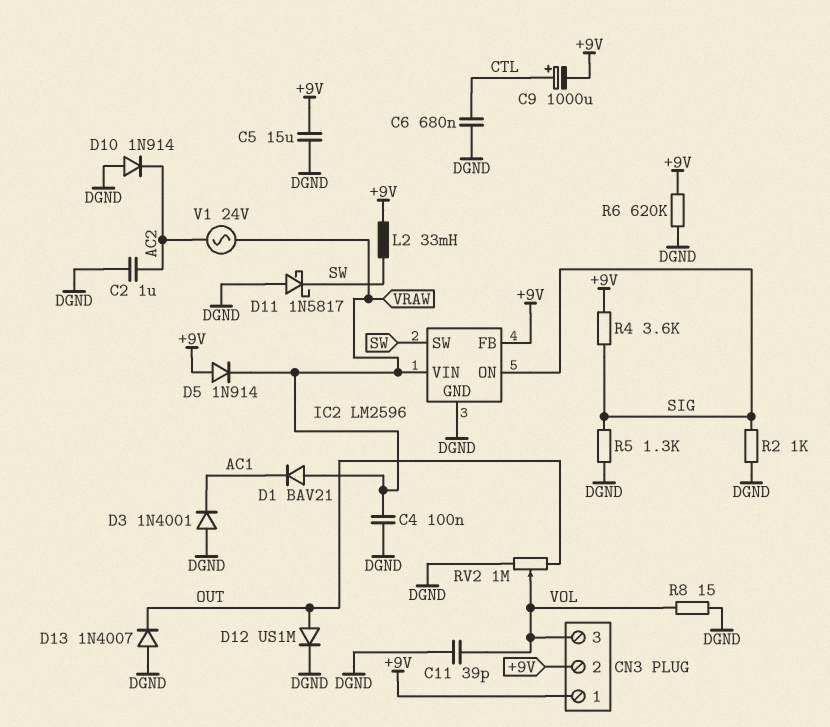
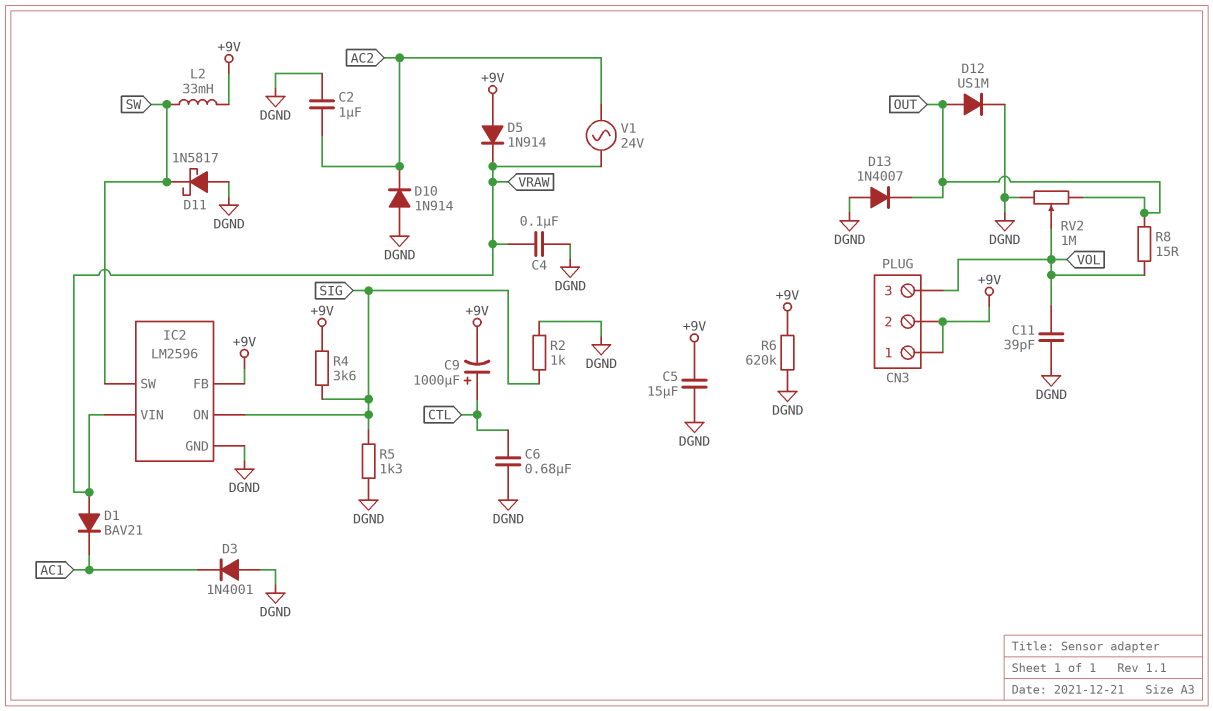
R8: 15 (DGND, VOL) -> 15 (OUT, VOL)

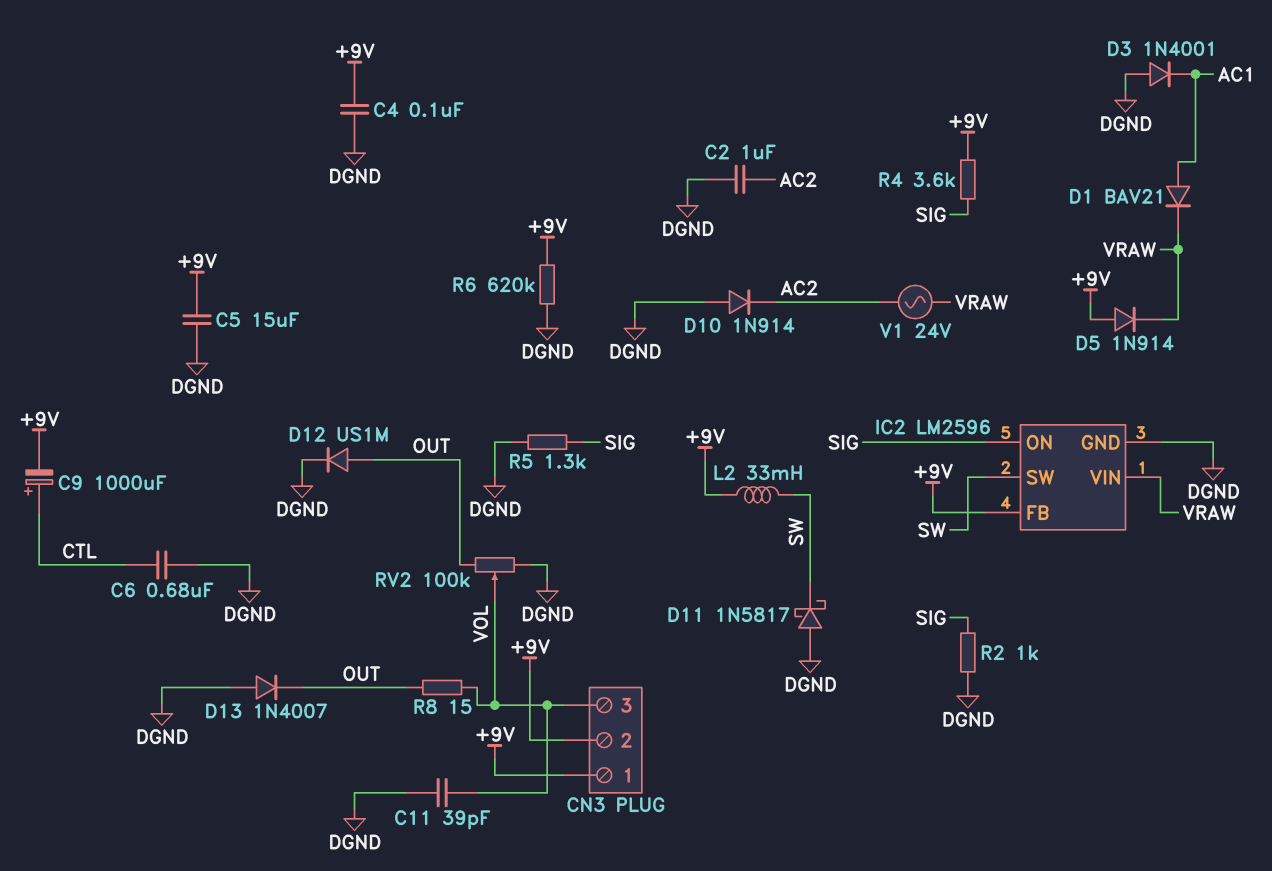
C4: 100nF (DGND, VRAW) -> 100nF (+9V, DGND)
D1: diode BAV21 (A VRAW, K AC1) -> diode BAV21 (A AC1, K VRAW)
RV2: 1M (DGND, OUT, wiper VOL) -> 100k (DGND, OUT, wiper VOL)

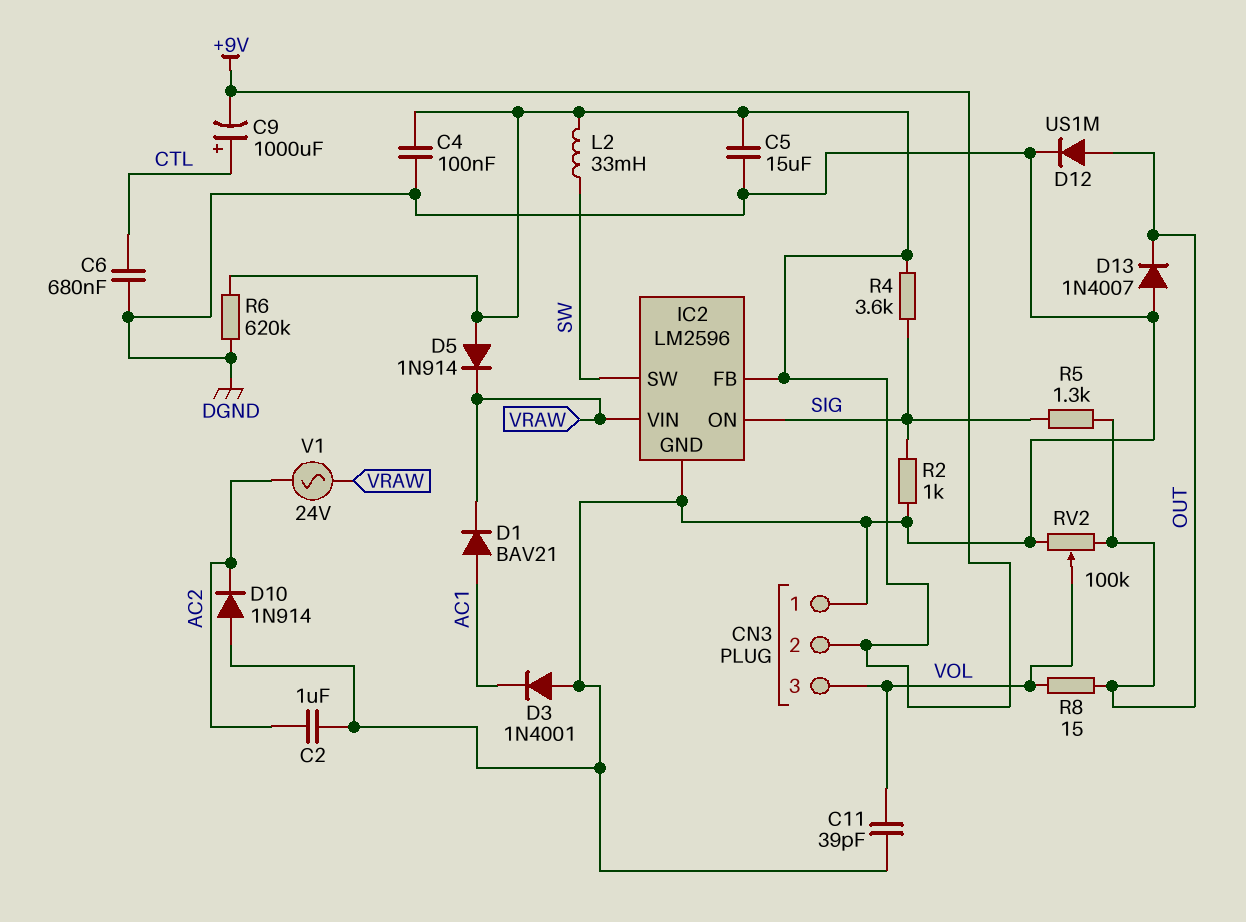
CN3 pin 1: +9V -> DGND
D11: schottky 1N5817 (A DGND, K SW) -> none
R5: 1.3k (DGND, SIG) -> 1.3k (OUT, SIG)

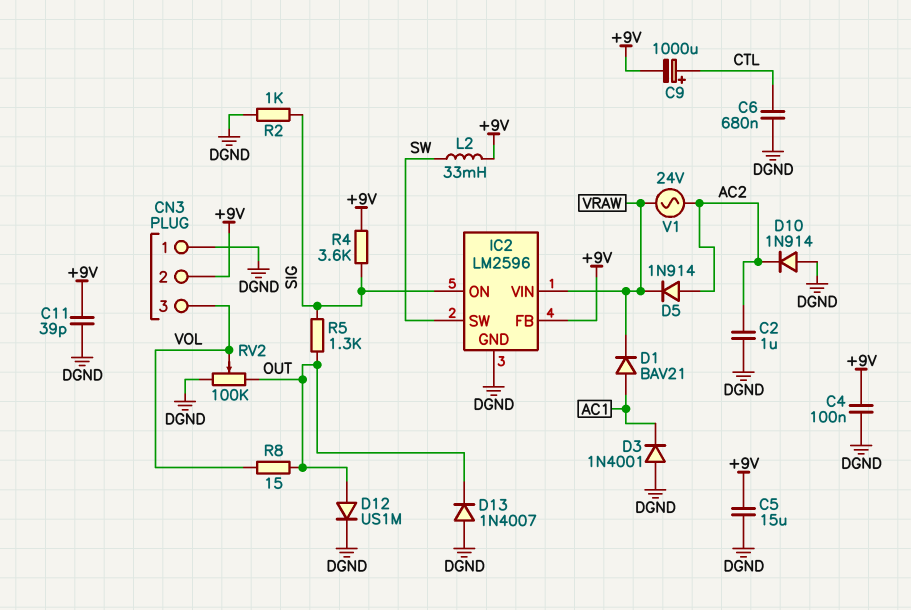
C11: 39pF (DGND, VOL) -> 39pF (+9V, DGND)
D5: diode 1N914 (A +9V, K VRAW) -> diode 1N914 (A AC2, K VRAW)
R6: 620k (+9V, DGND) -> none

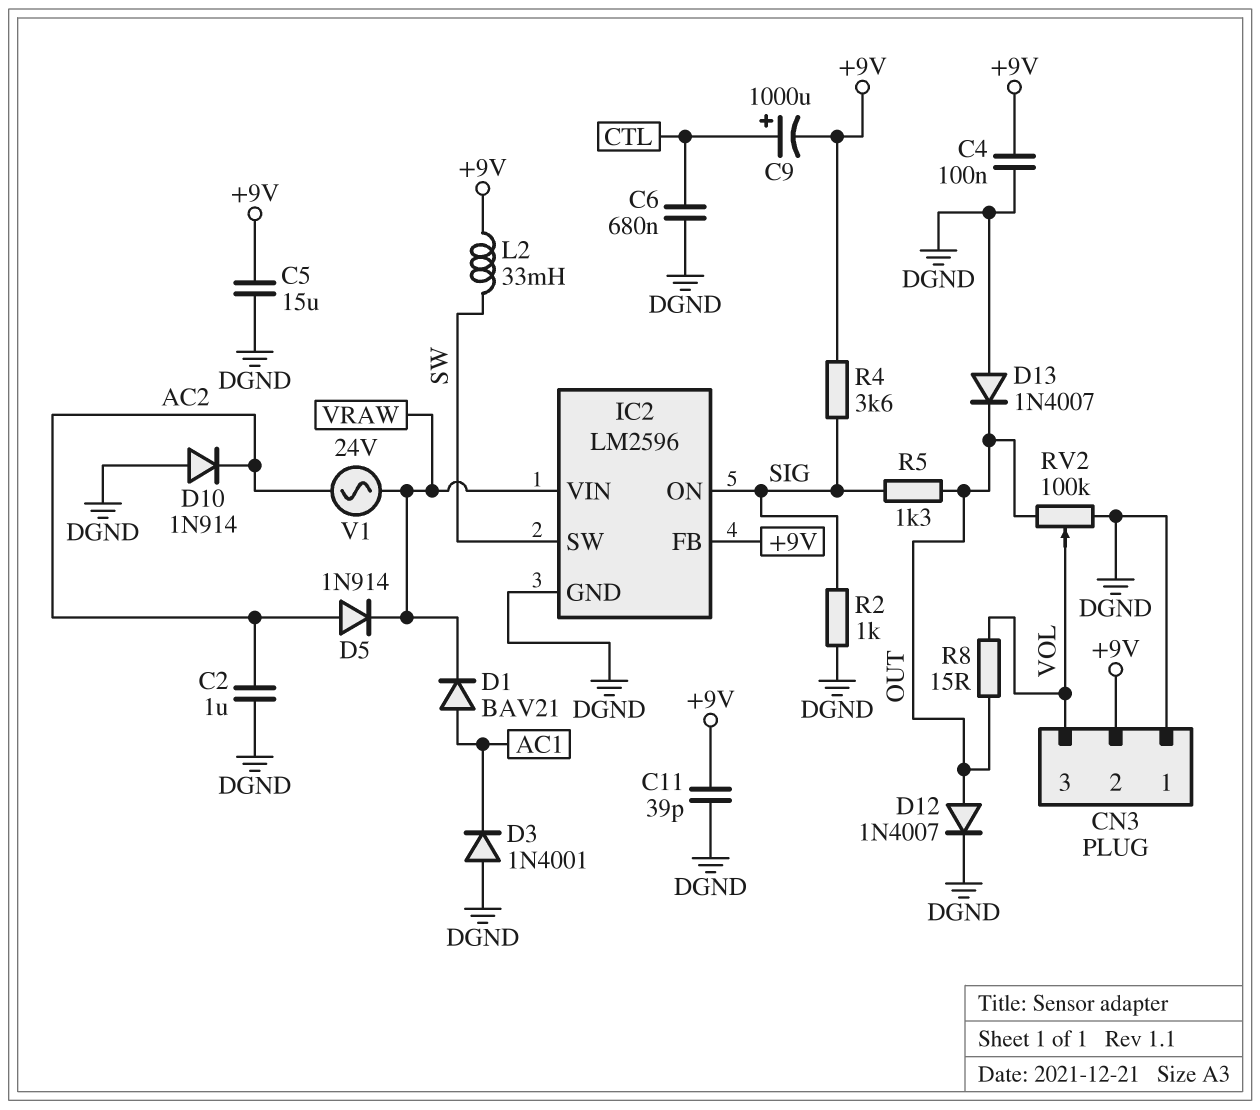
D12: diode US1M (A OUT, K DGND) -> diode 1N4007 (A OUT, K DGND)

